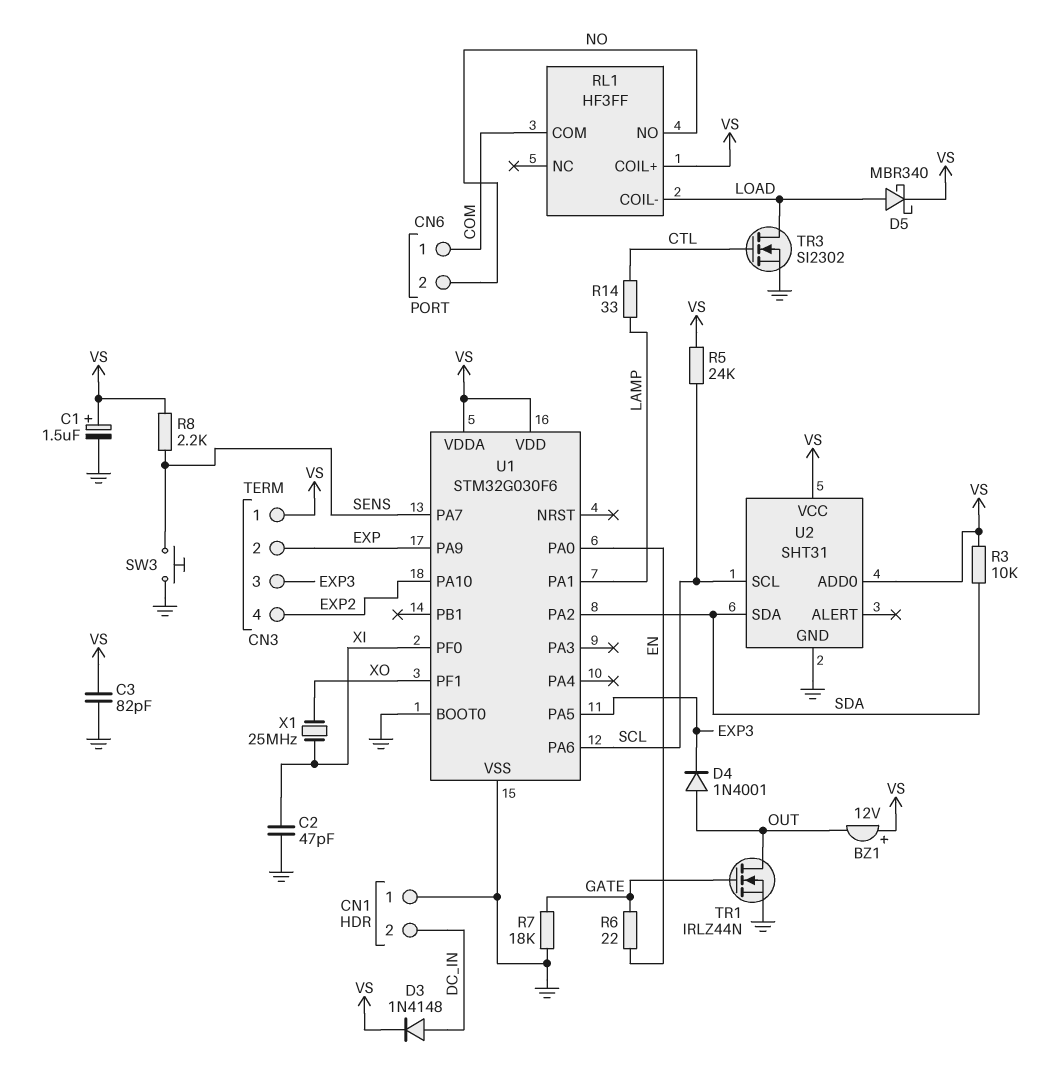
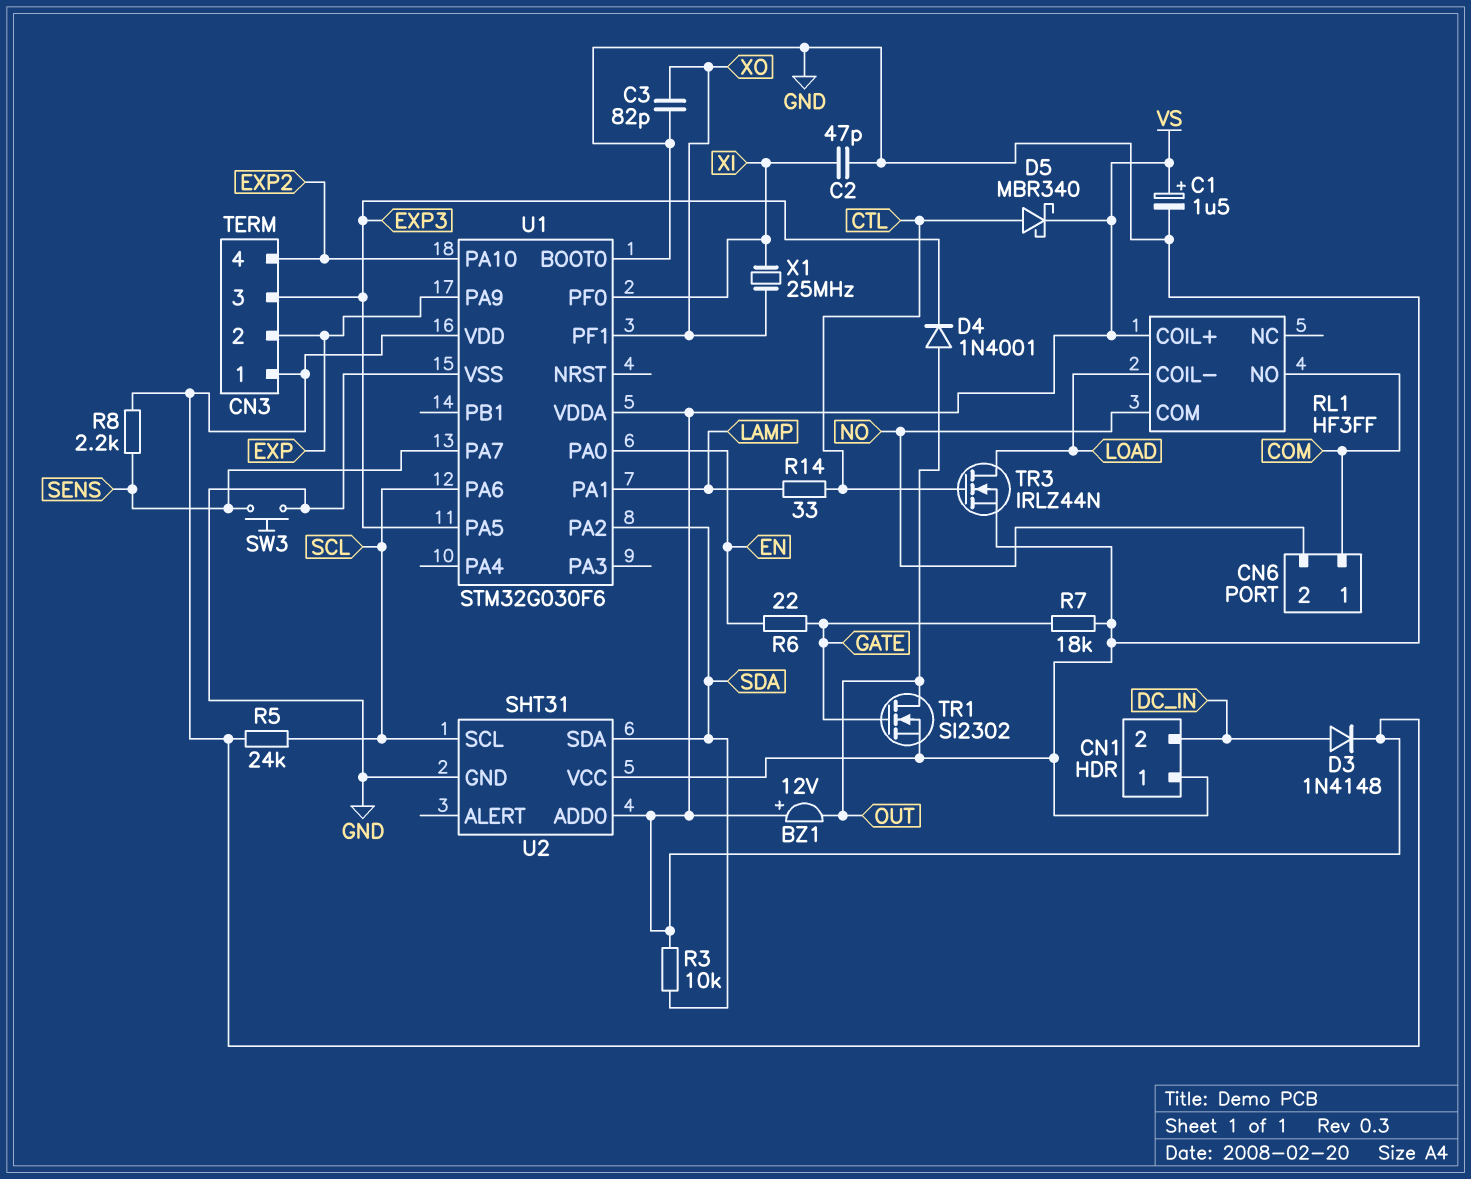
C3: 82pF (GND, VS) -> 82pF (GND, XO)
D5: schottky MBR340 (A LOAD, K VS) -> schottky MBR340 (A CTL, K VS)
RL1 pin COM: COM -> NO
RL1 pin NO: NO -> COM
TR1: NMOS IRLZ44N (G GATE, D OUT, S GND) -> NMOS SI2302 (G GATE, D OUT, S GND)
TR3: NMOS SI2302 (G CTL, D LOAD, S GND) -> NMOS IRLZ44N (G CTL, D LOAD, S GND)
U2 pin VCC: VS -> GND

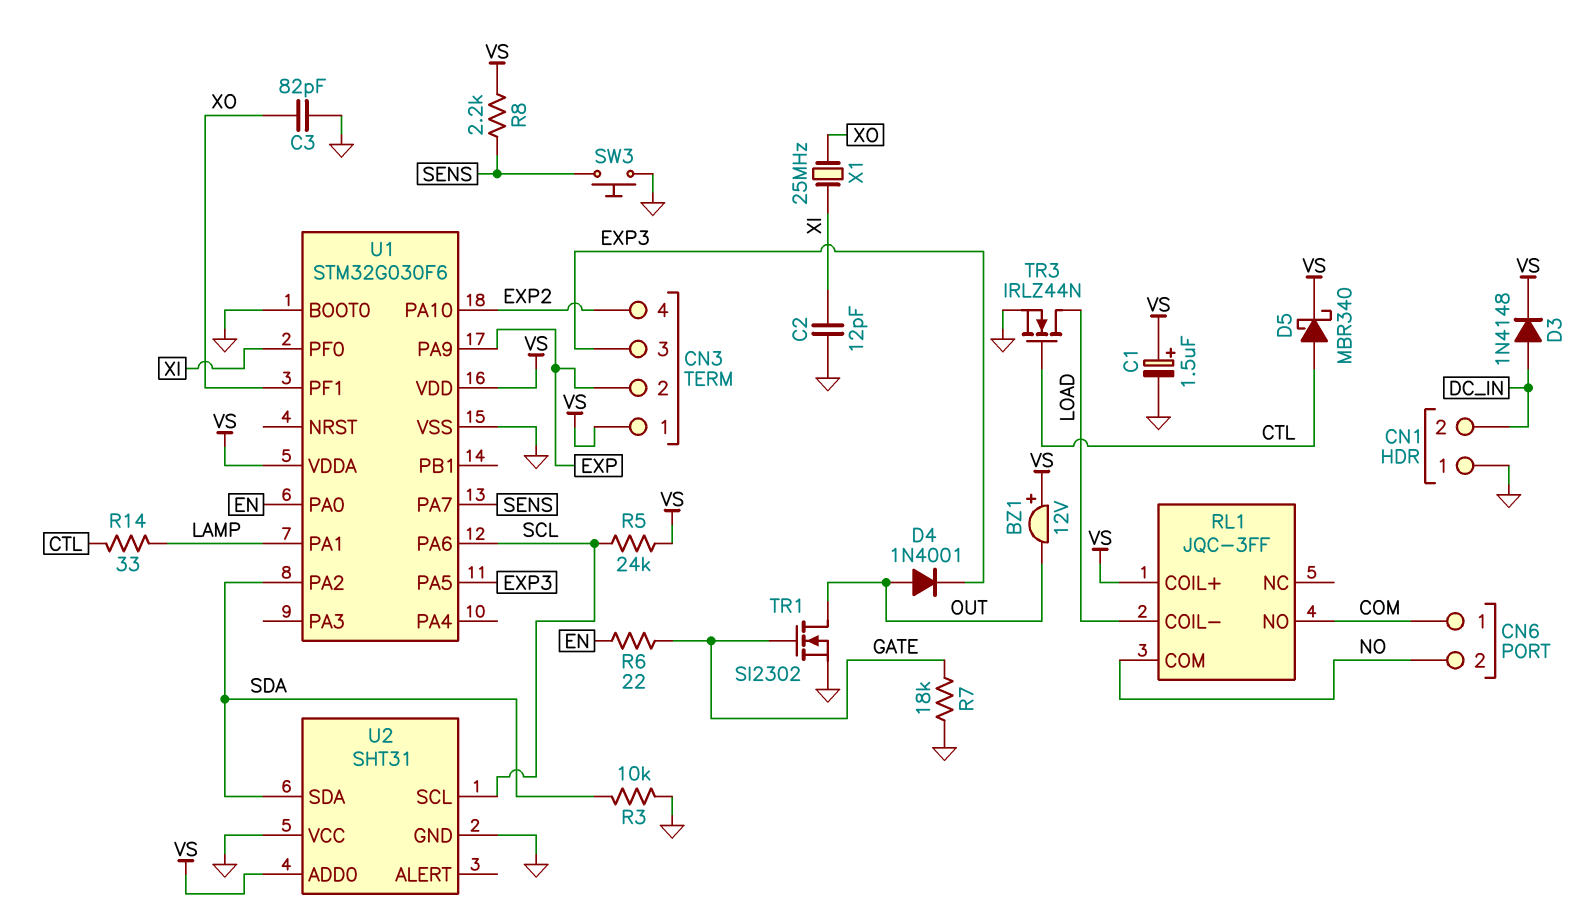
C2: 47pF (GND, XI) -> 12pF (GND, XI)
R3: 10k (SDA, VS) -> 10k (GND, SDA)
RL1: HF3FF -> JQC-3FF

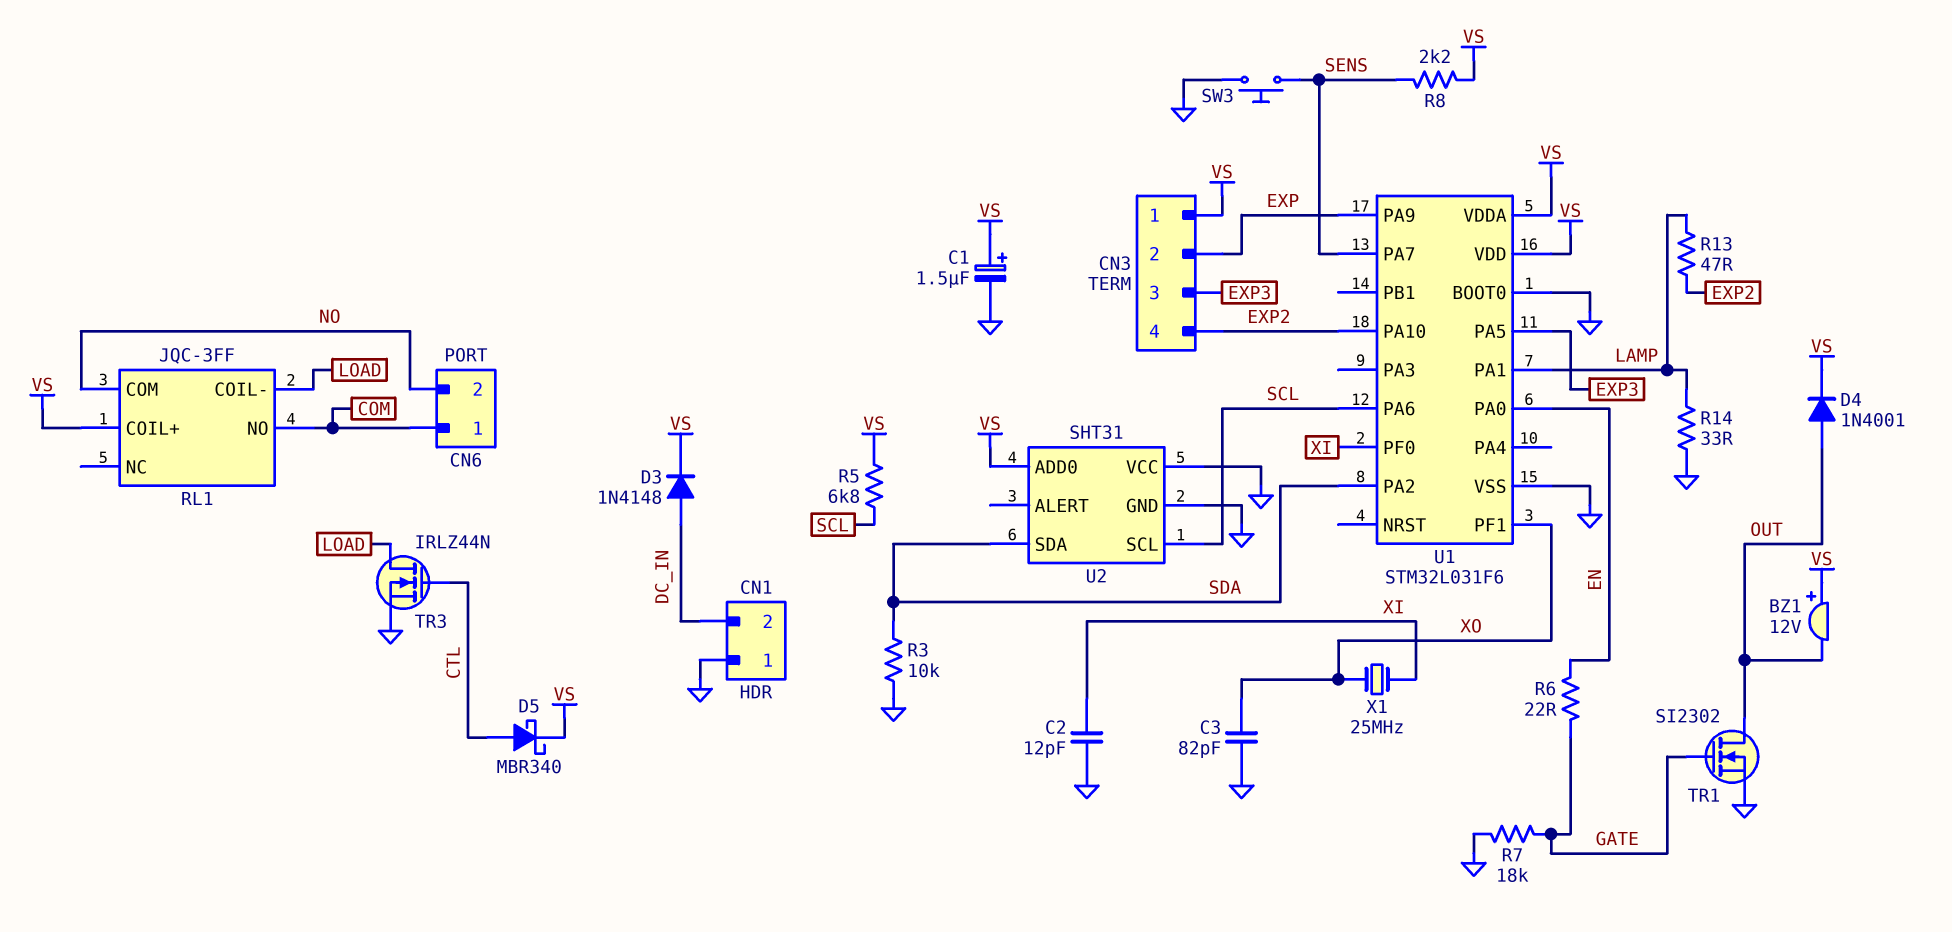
D4: diode 1N4001 (A OUT, K EXP3) -> diode 1N4001 (A OUT, K VS)
R5: 24k (SCL, VS) -> 6.8k (SCL, VS)
R13: none -> 47 (EXP2, LAMP)
R14: 33 (CTL, LAMP) -> 33 (GND, LAMP)
U1: STM32G030F6 -> STM32L031F6

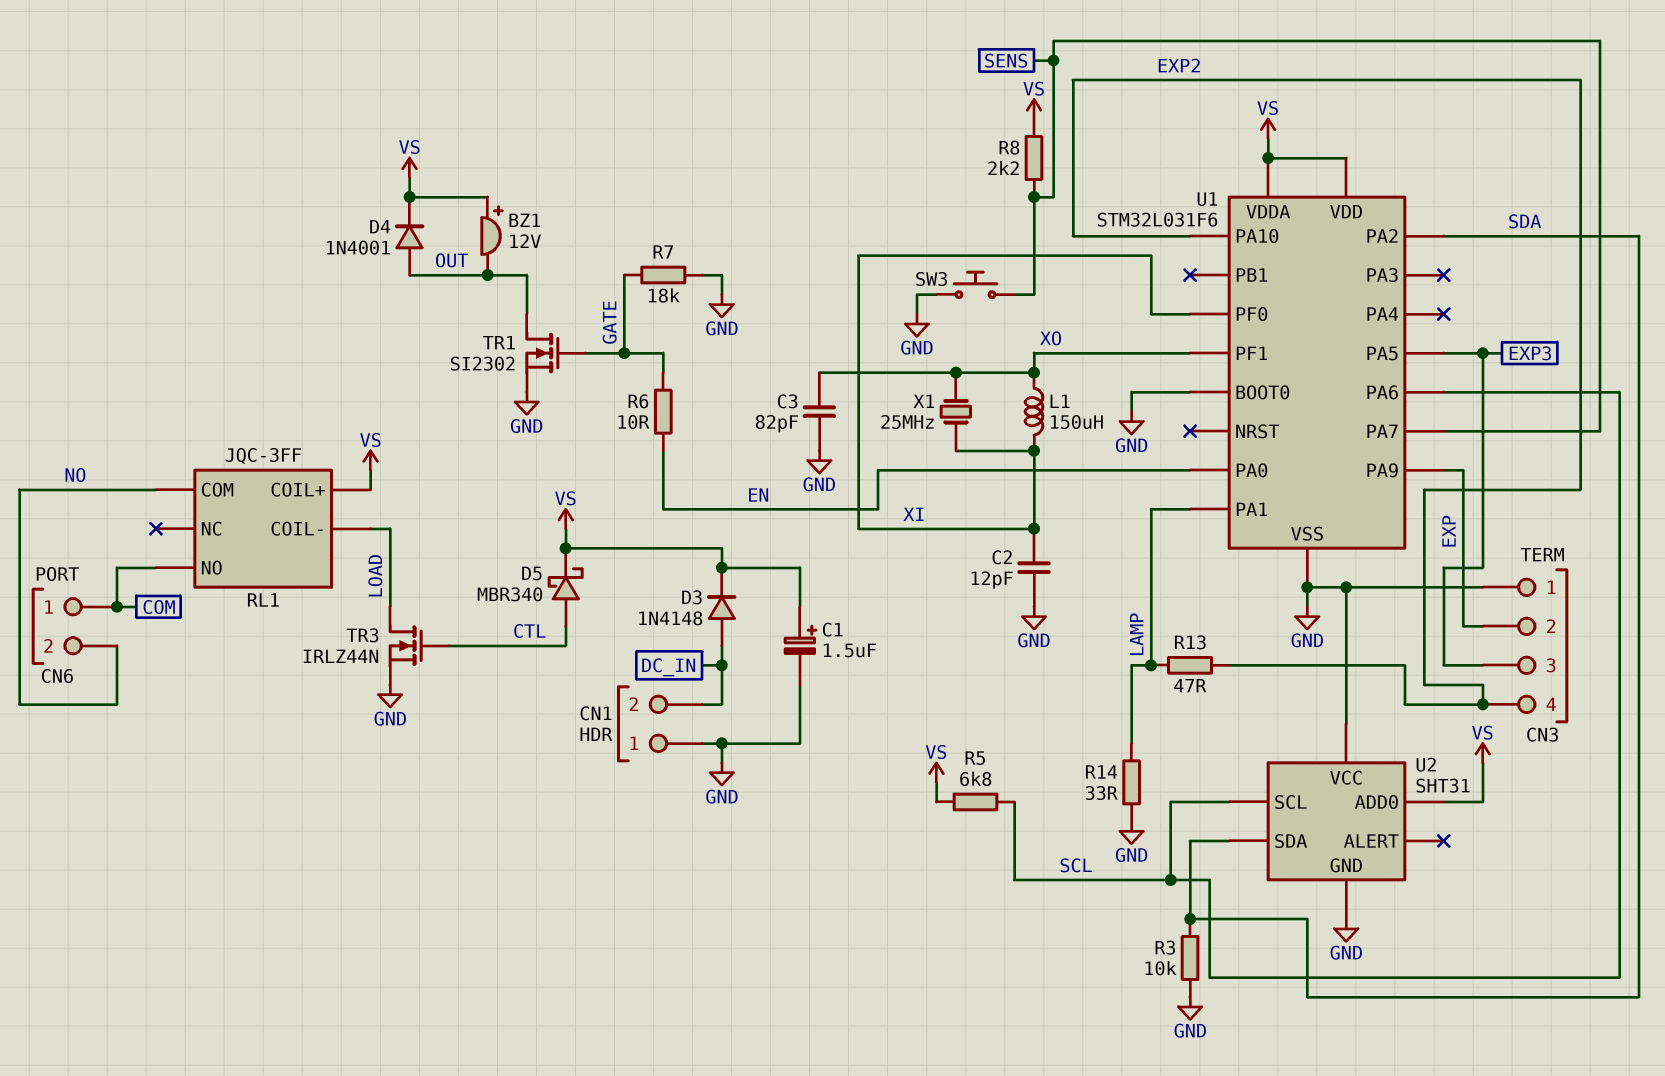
CN3 pin 1: VS -> GND
L1: none -> 150uH (XI, XO)
R6: 22 (EN, GATE) -> 10 (EN, GATE)

